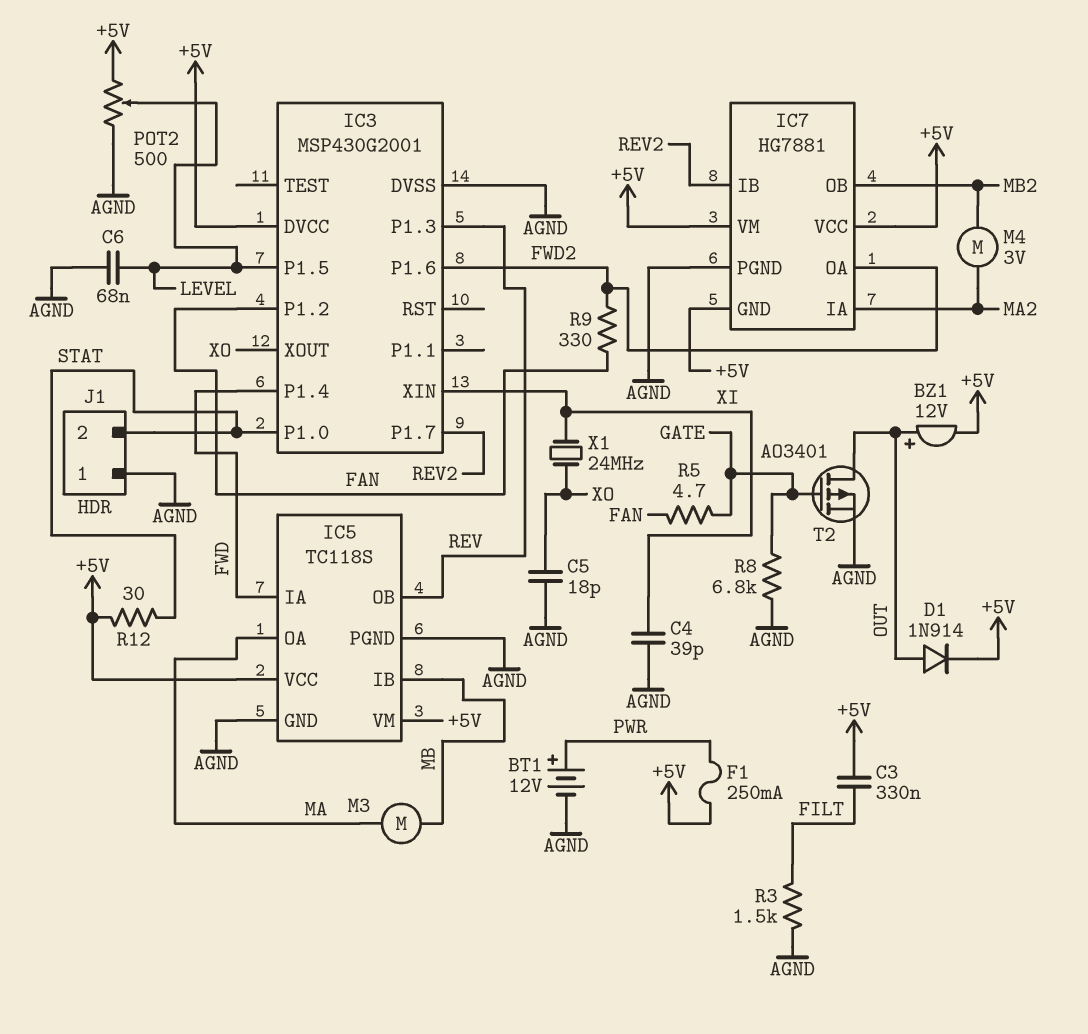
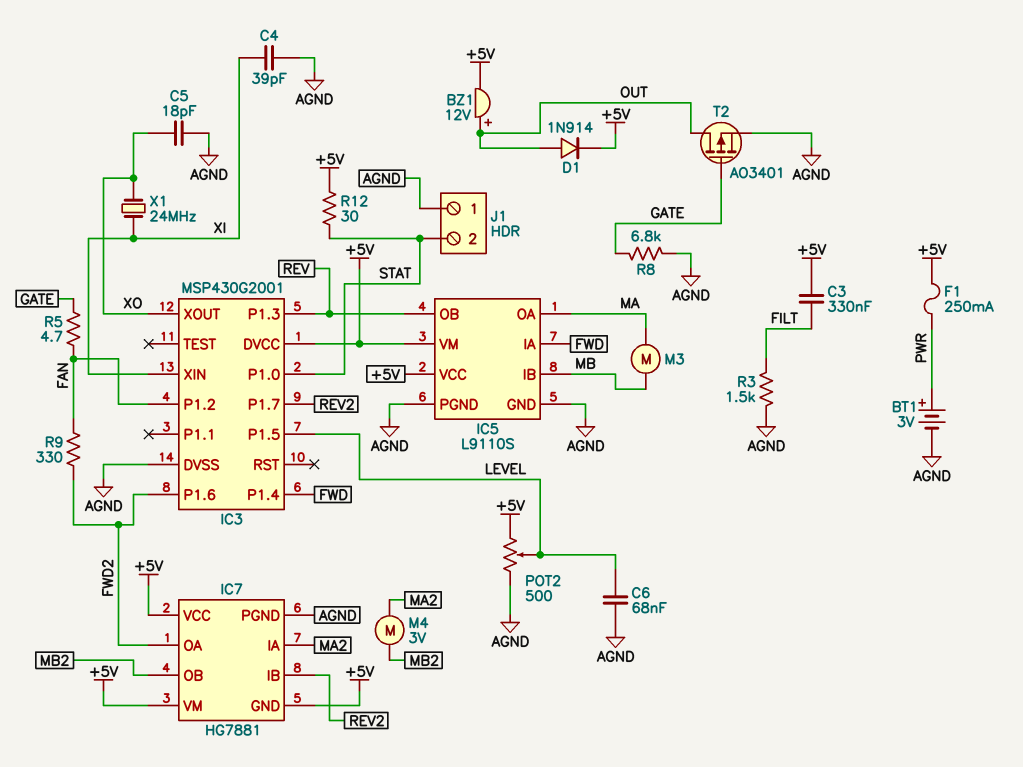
BT1: 12V (plus PWR, minus AGND) -> 3V (plus PWR, minus AGND)
IC5: TC118S -> L9110S

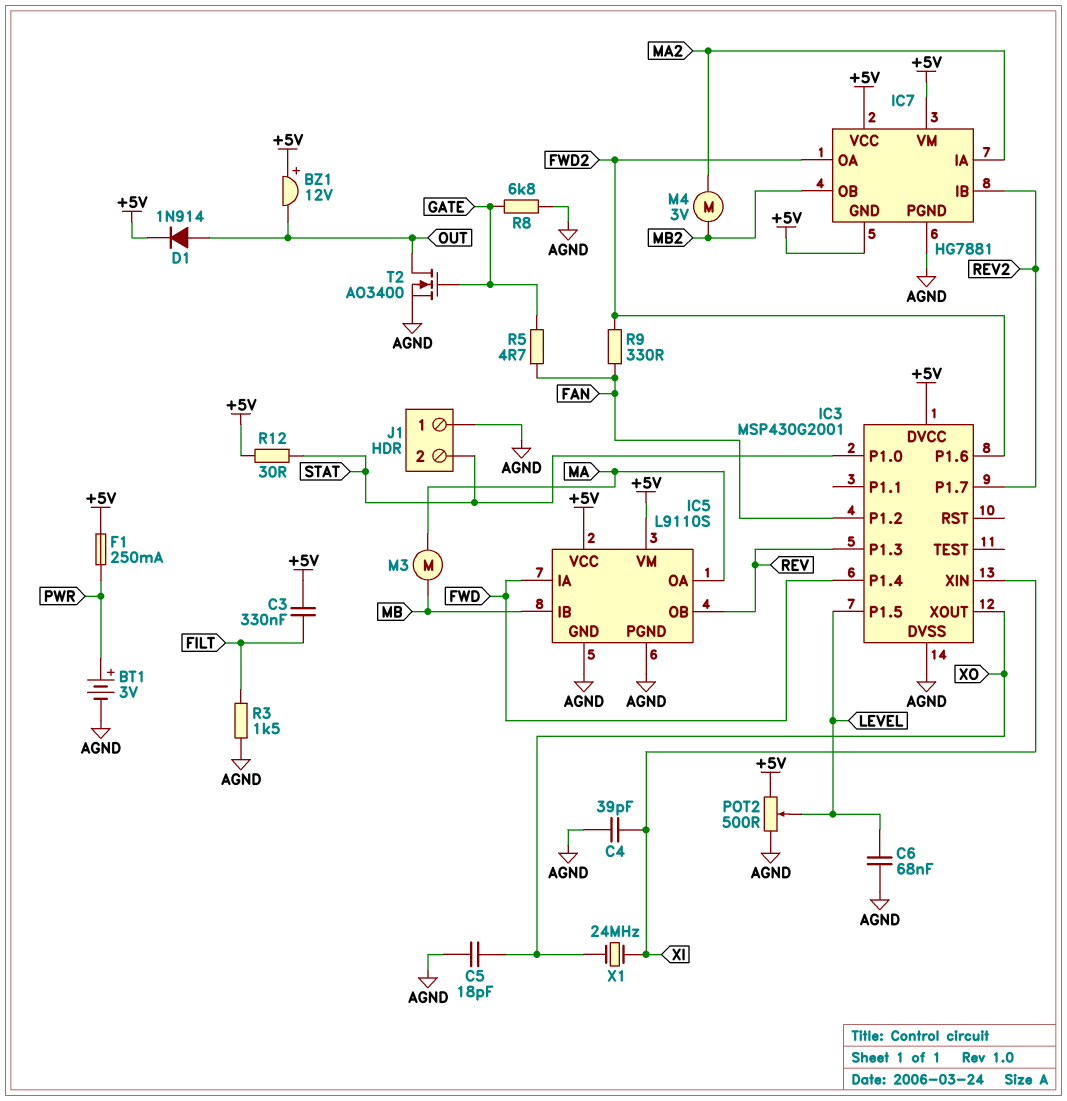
BZ1: buzzer 12V (plus OUT, minus +5V) -> buzzer 12V (plus +5V, minus OUT)
T2: PMOS AO3401 (G GATE, D OUT, S AGND) -> NMOS AO3400 (G GATE, D OUT, S AGND)

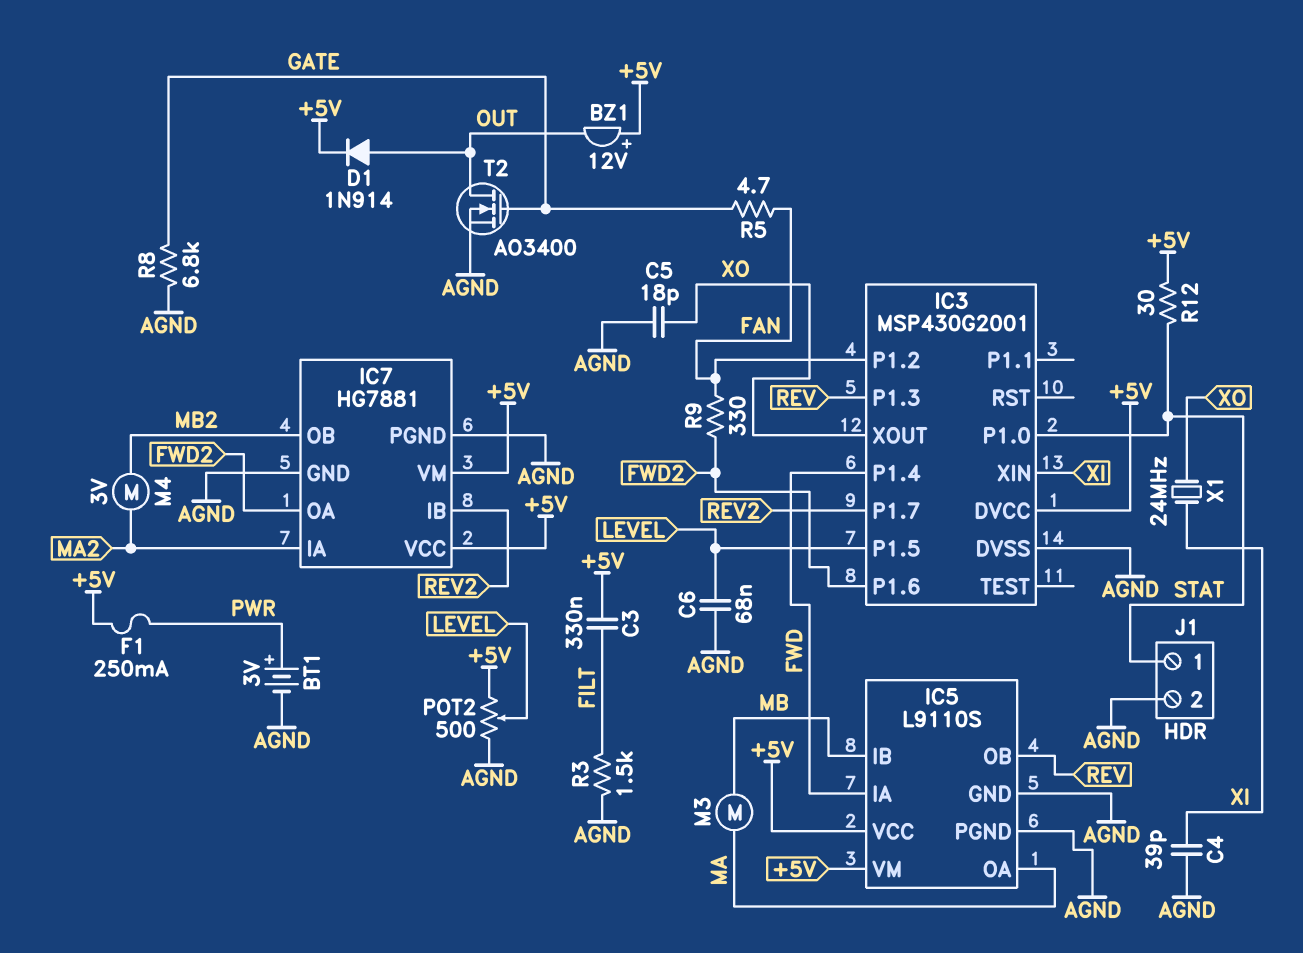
IC7 pin GND: +5V -> AGND
J1 pin 1: AGND -> STAT
J1 pin 2: STAT -> AGND

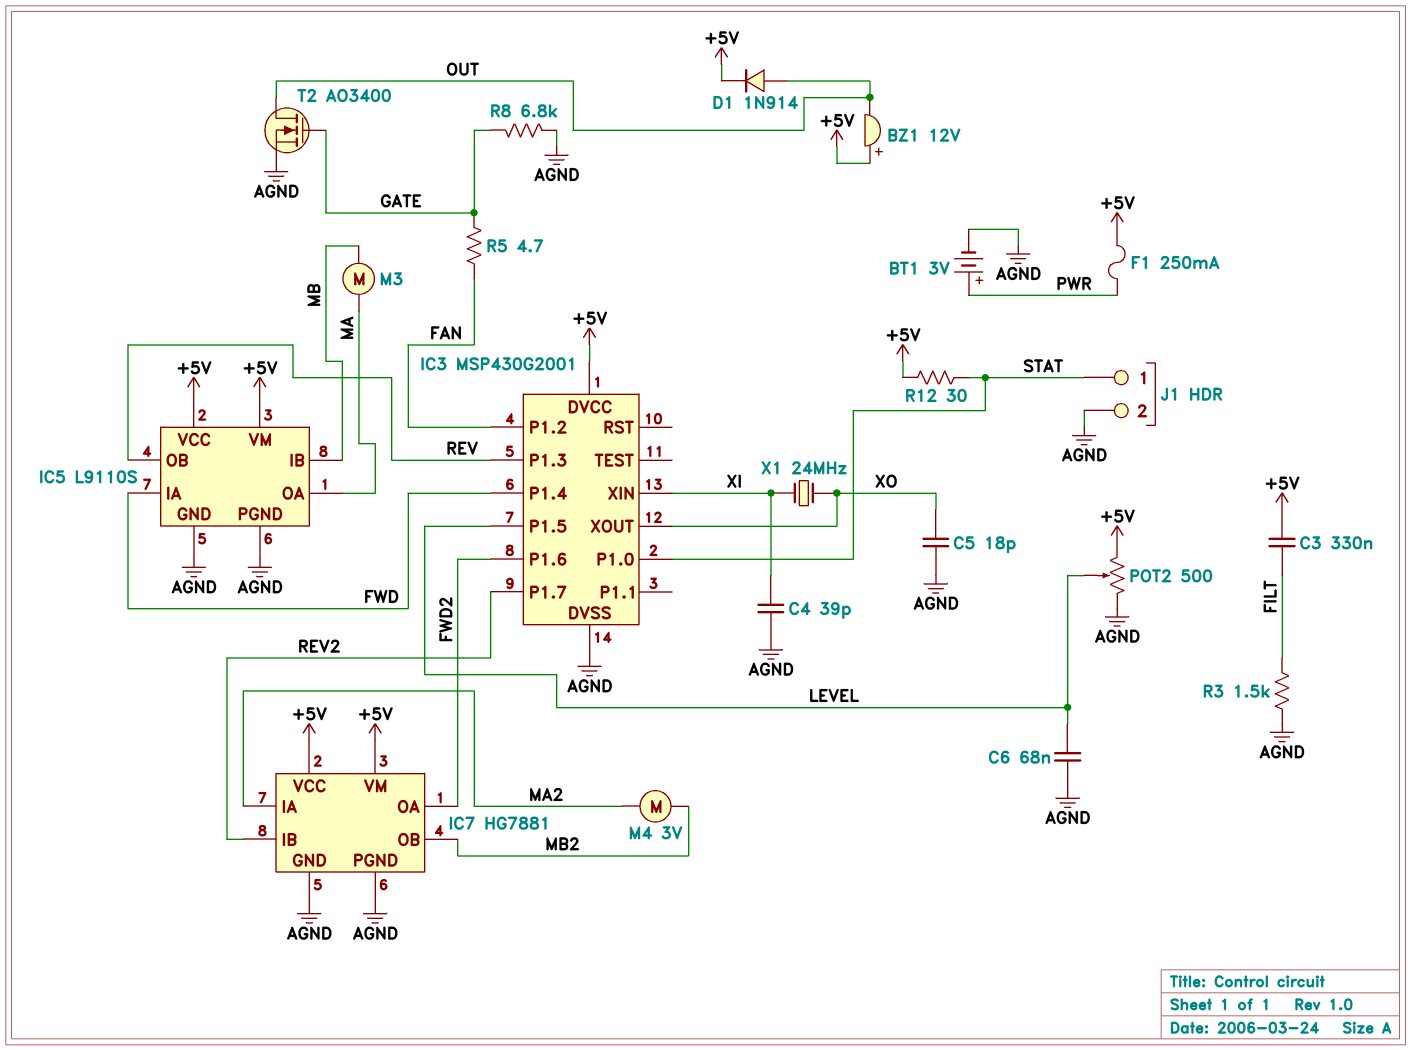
R9: 330 (FAN, FWD2) -> none

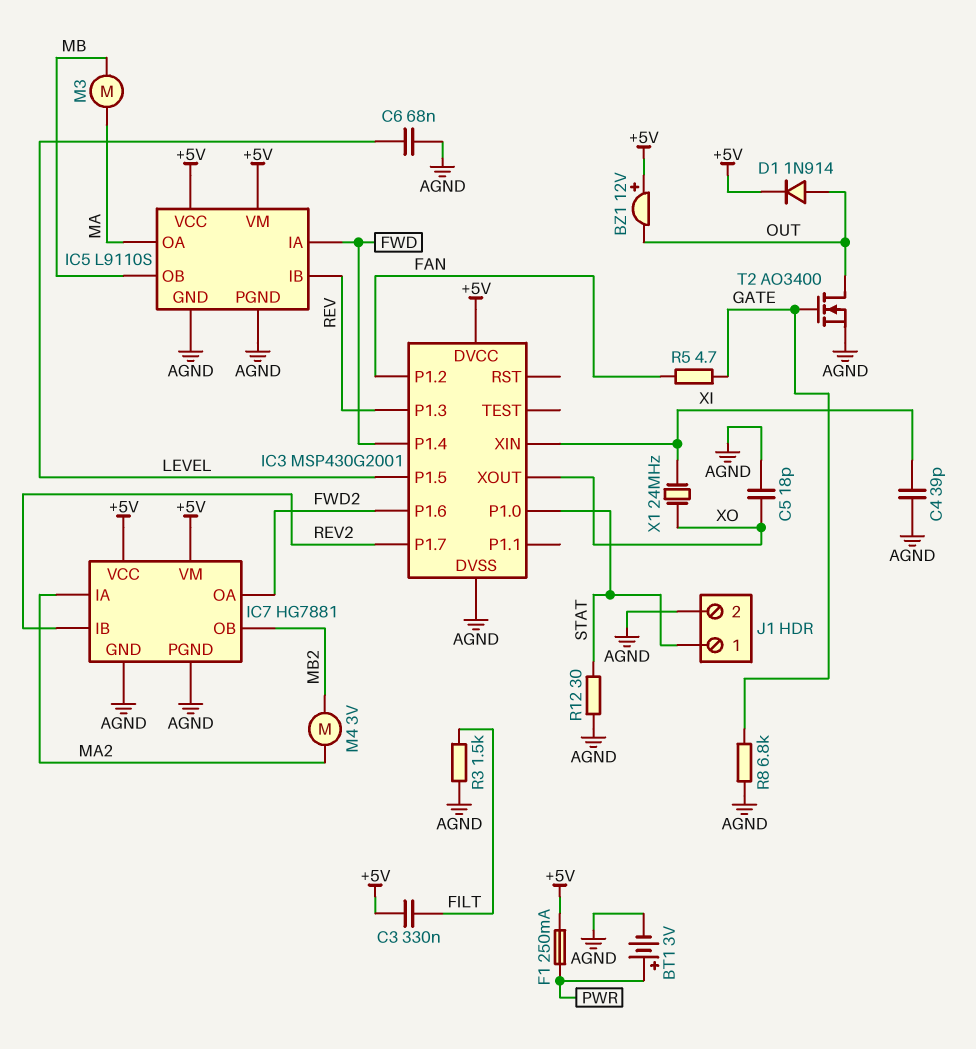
IC5 pin IB: MB -> REV
IC5 pin OB: REV -> MB
POT2: 500 (+5V, AGND, wiper LEVEL) -> none
R12: 30 (+5V, STAT) -> 30 (AGND, STAT)

